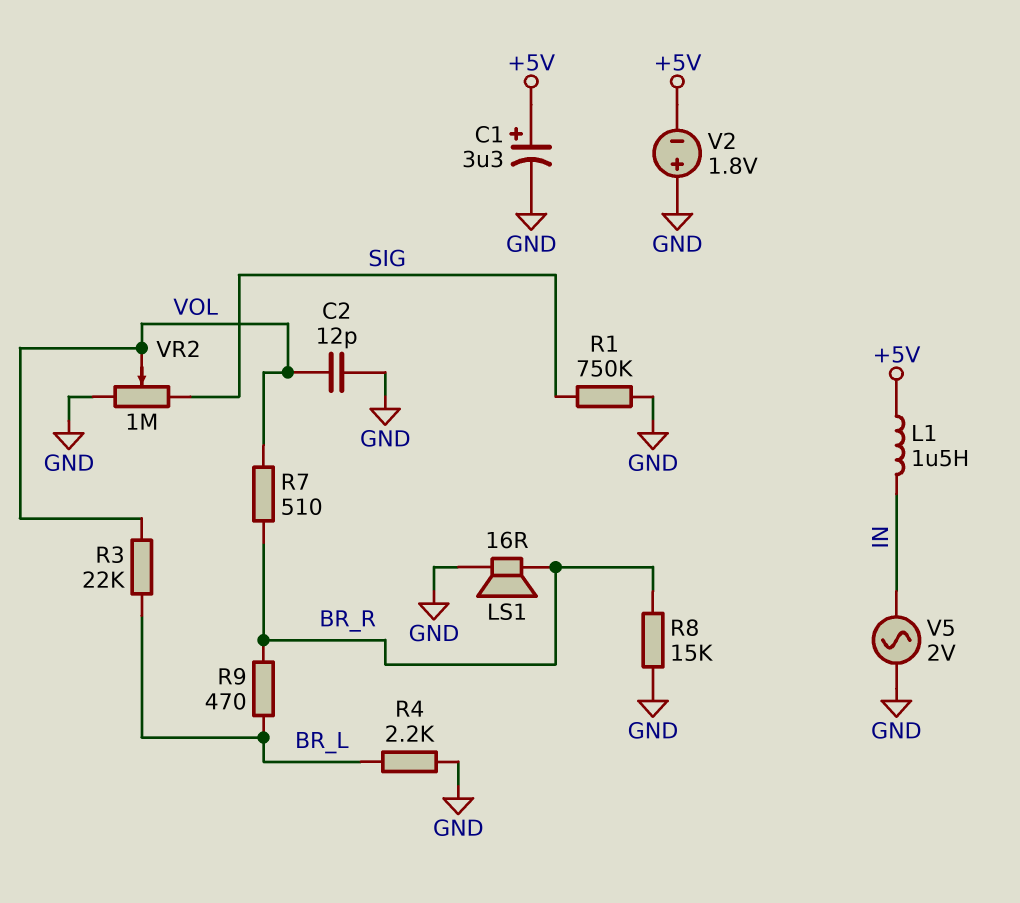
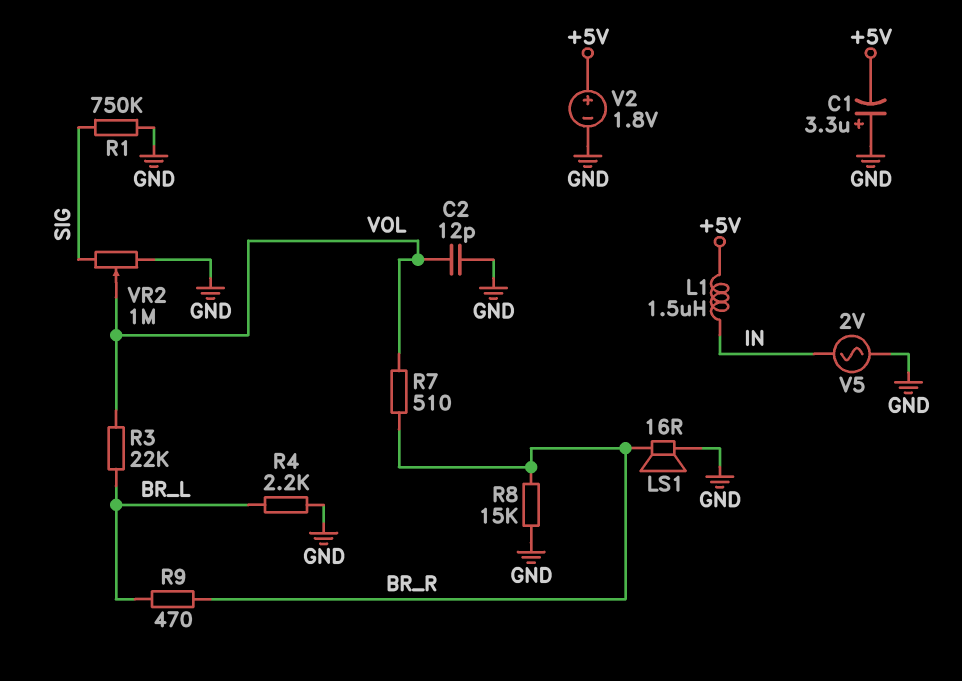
C1: 3.3uF (plus +5V, minus GND) -> 3.3uF (plus GND, minus +5V)
V2: 1.8V (plus GND, minus +5V) -> 1.8V (plus +5V, minus GND)

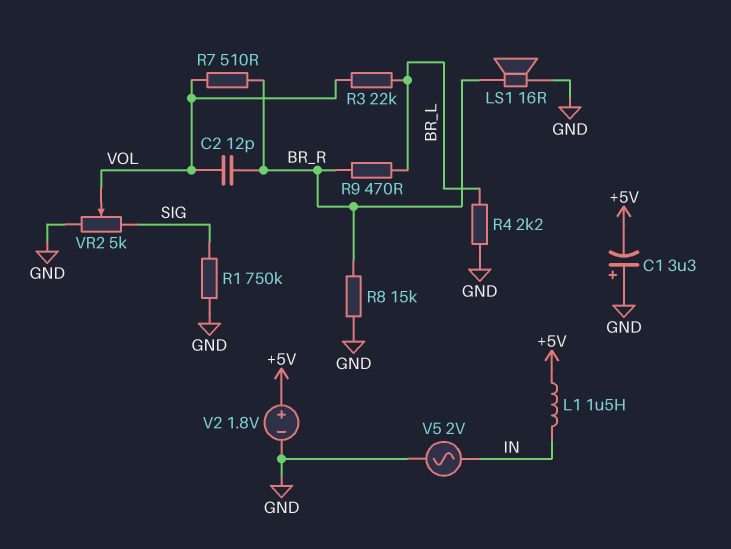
C2: 12pF (GND, VOL) -> 12pF (BR_R, VOL)
VR2: 1M (GND, SIG, wiper VOL) -> 5k (GND, SIG, wiper VOL)

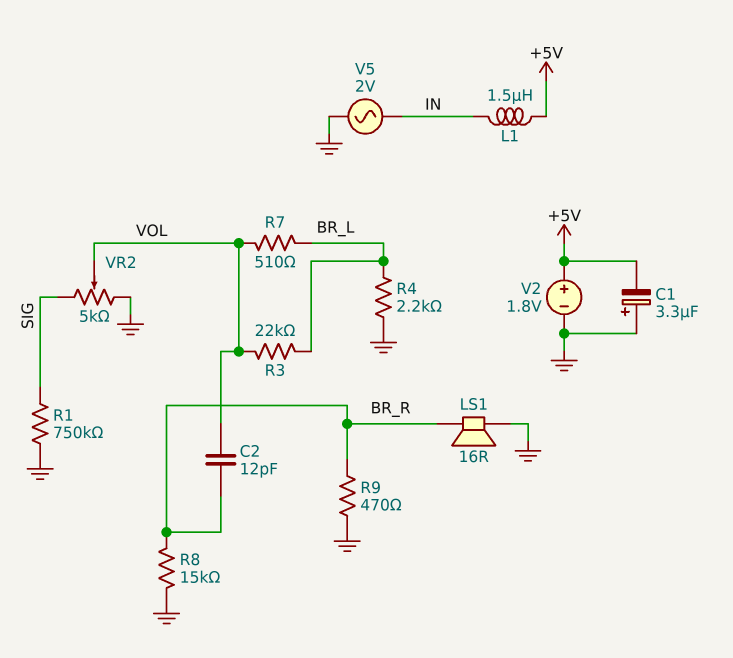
R7: 510 (BR_R, VOL) -> 510 (BR_L, VOL)
R9: 470 (BR_L, BR_R) -> 470 (BR_R, GND)

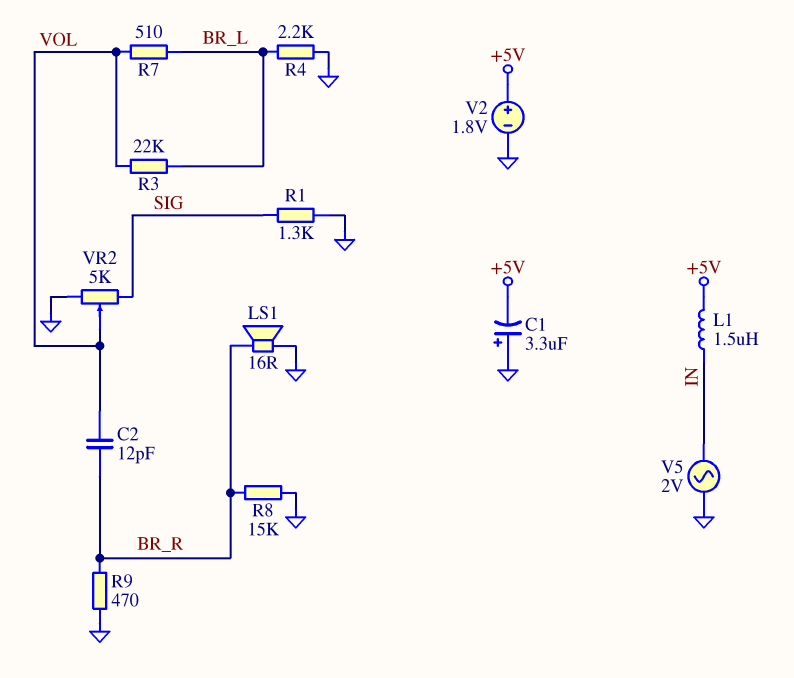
R1: 750k (GND, SIG) -> 1.3k (GND, SIG)

